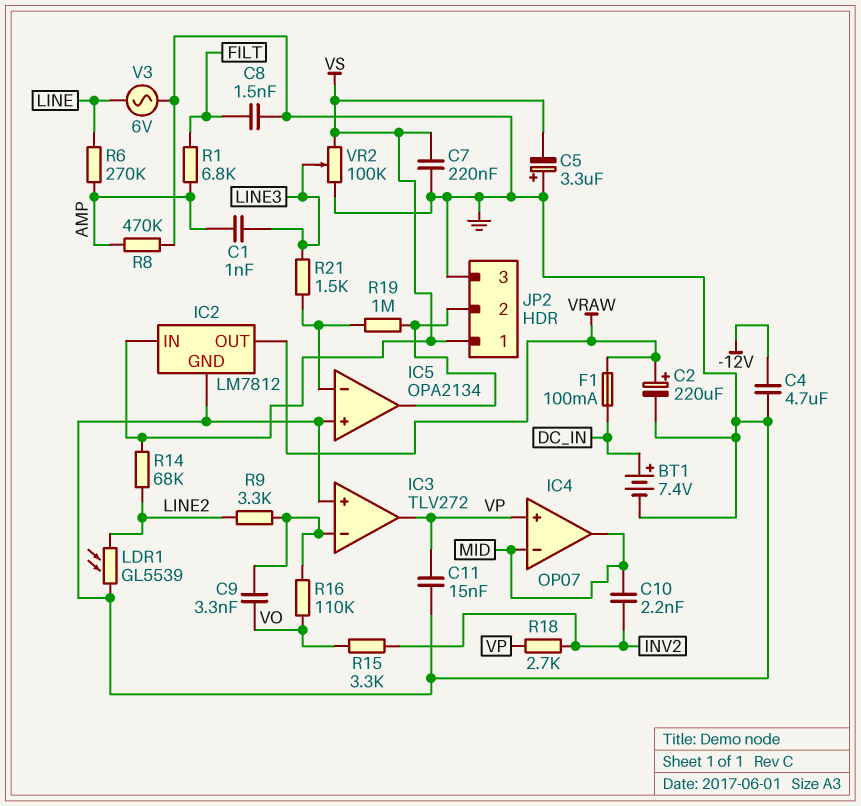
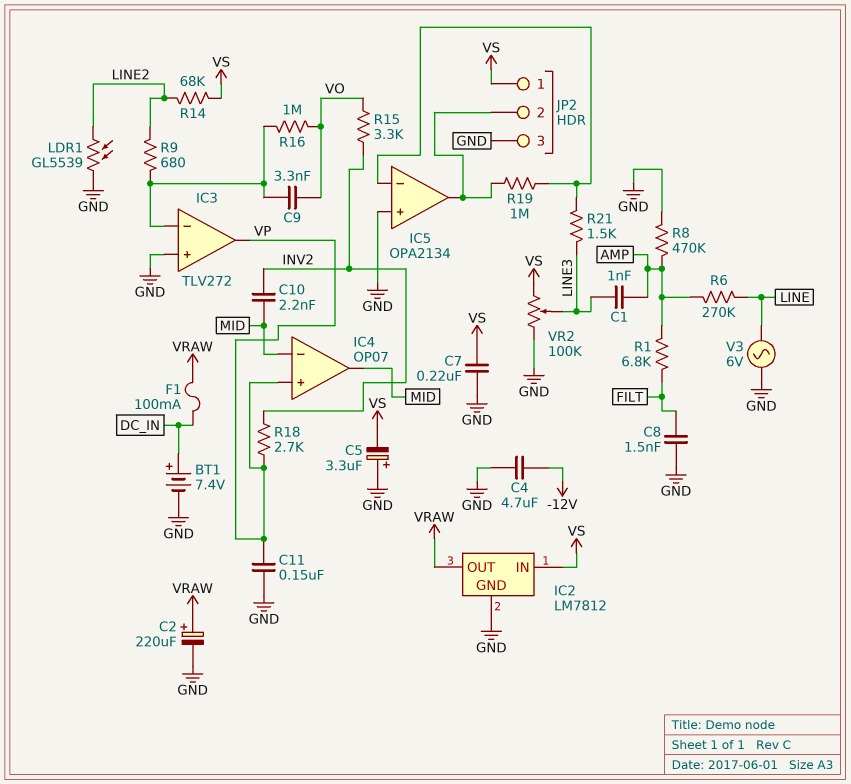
C11: 15nF (GND, VP) -> 150nF (GND, VP)
R9: 3.3k (IC3/in-, LINE2) -> 680 (IC3/in-, LINE2)
R16: 110k (IC3/in-, VO) -> 1M (IC3/in-, VO)

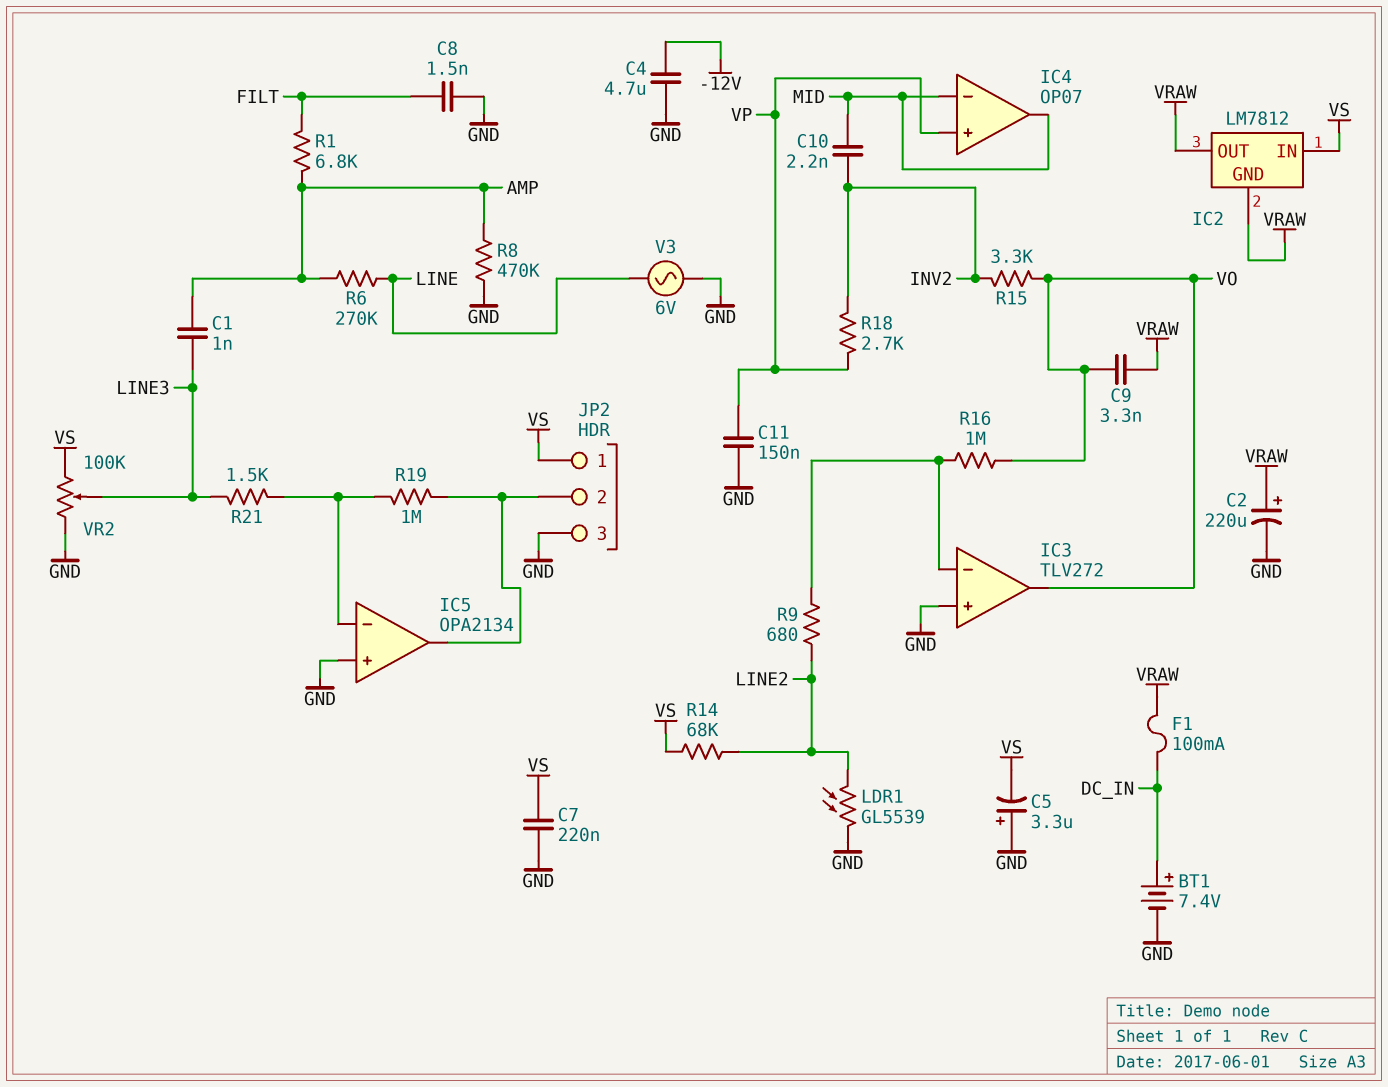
C9: 3.3nF (IC3/in-, VO) -> 3.3nF (VO, VRAW)
IC2 pin GND: GND -> VRAW
IC3 pin out: VP -> VO

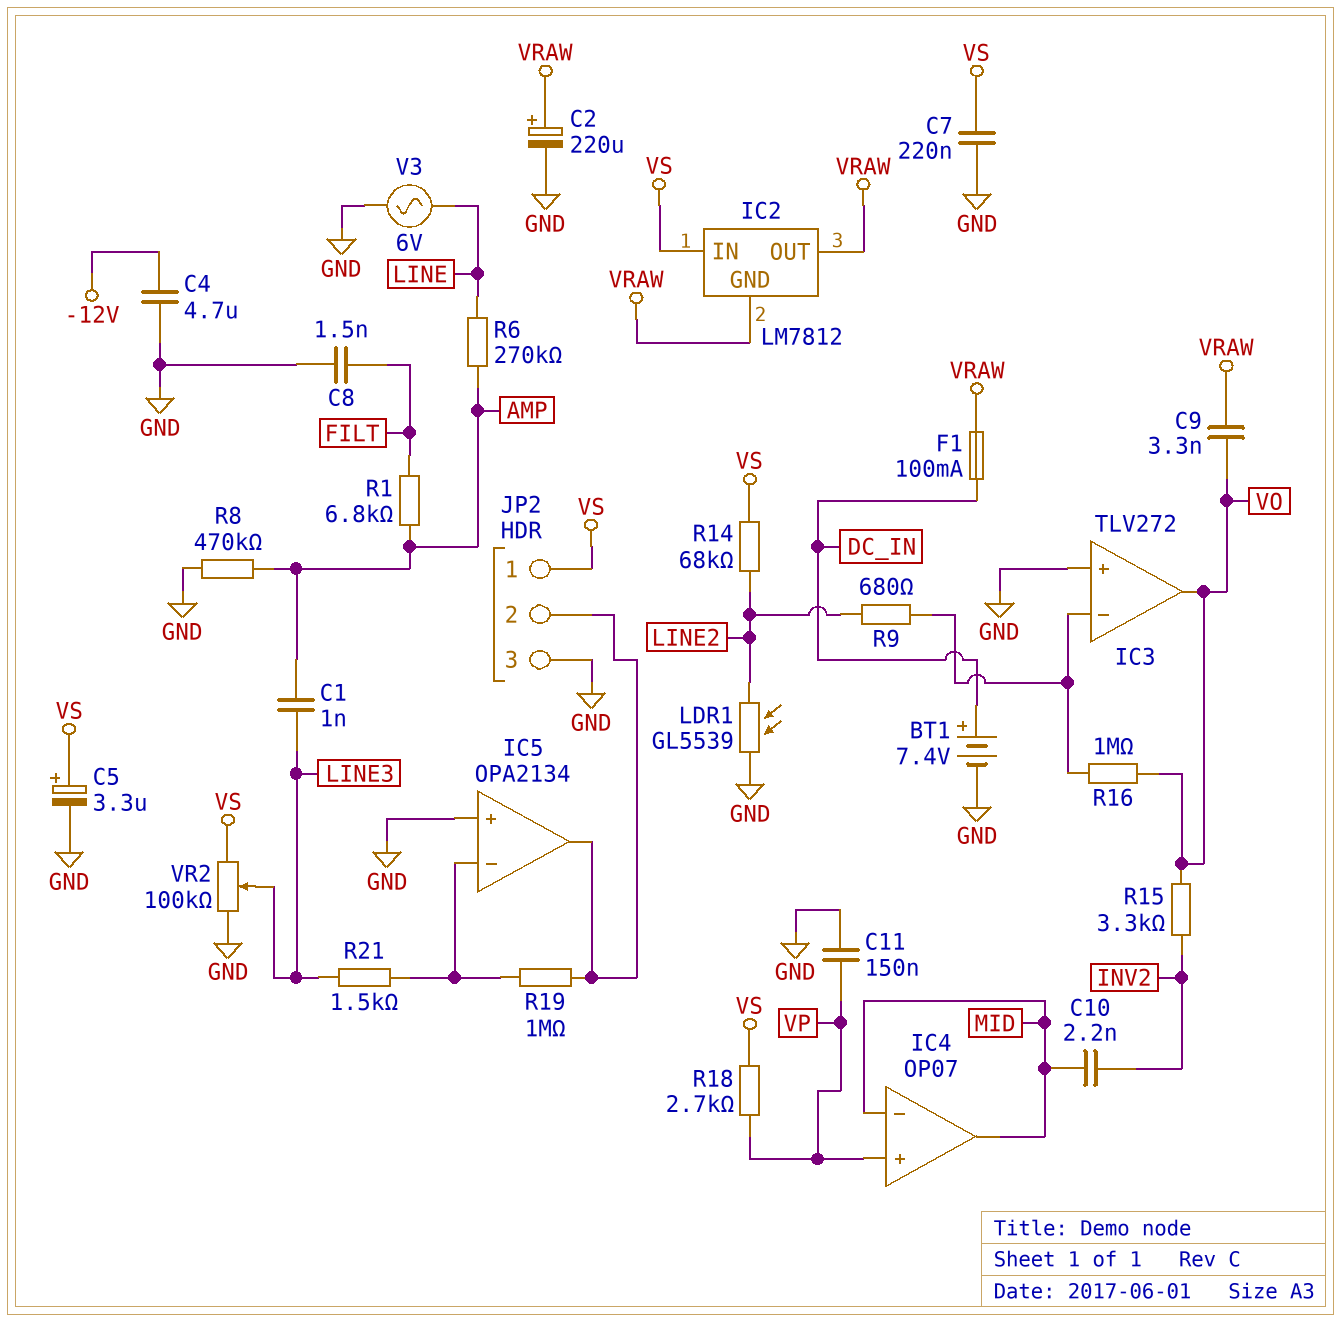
C5: 3.3uF (plus GND, minus VS) -> 3.3uF (plus VS, minus GND)
R18: 2.7k (INV2, VP) -> 2.7k (VP, VS)

